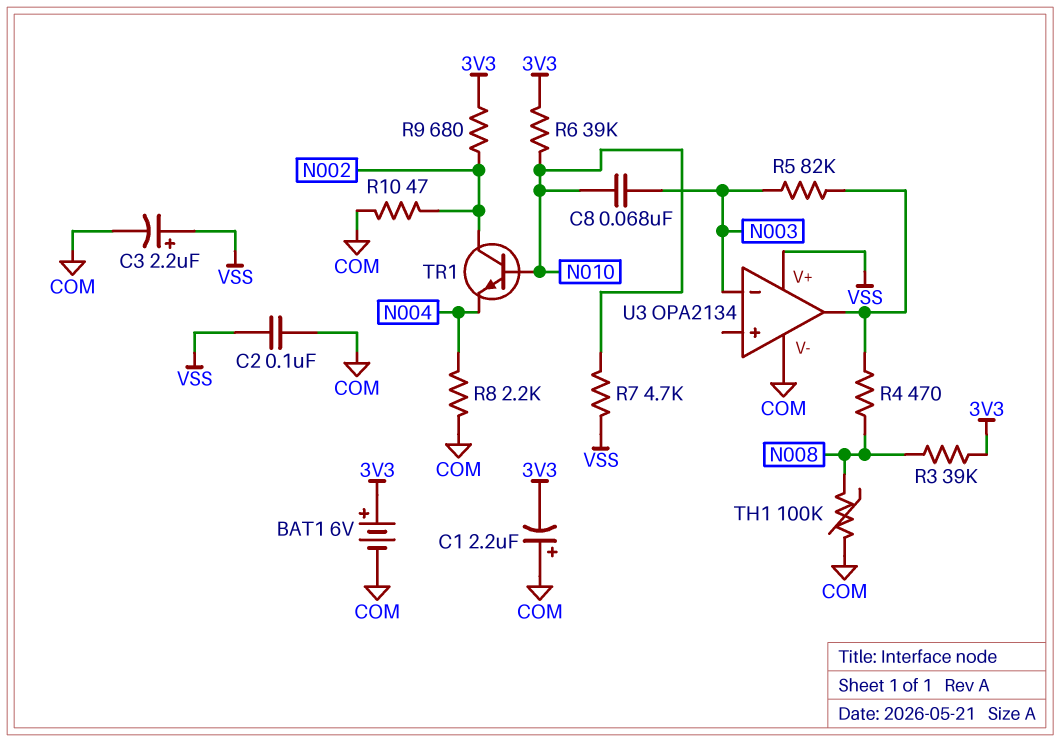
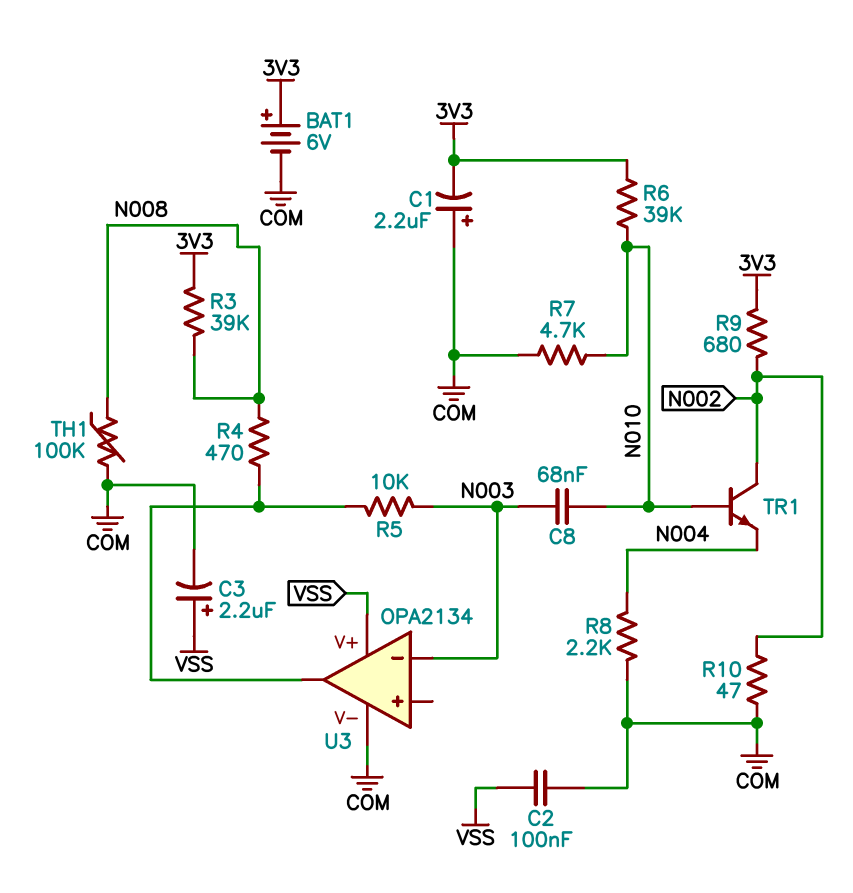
R5: 82k (N003, U3/out) -> 10k (N003, U3/out)
R7: 4.7k (N010, VSS) -> 4.7k (COM, N010)

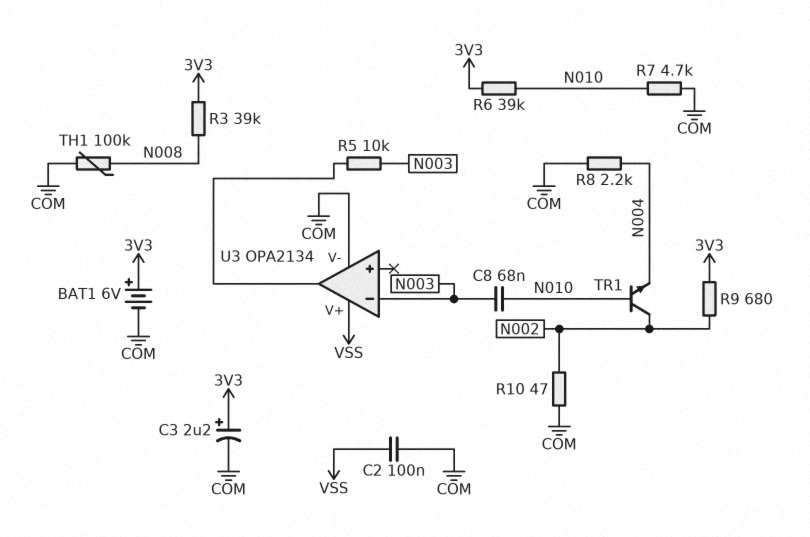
C1: 2.2uF (plus COM, minus 3V3) -> none
C3: 2.2uF (plus VSS, minus COM) -> 2.2uF (plus 3V3, minus COM)
R4: 470 (N008, U3/out) -> none

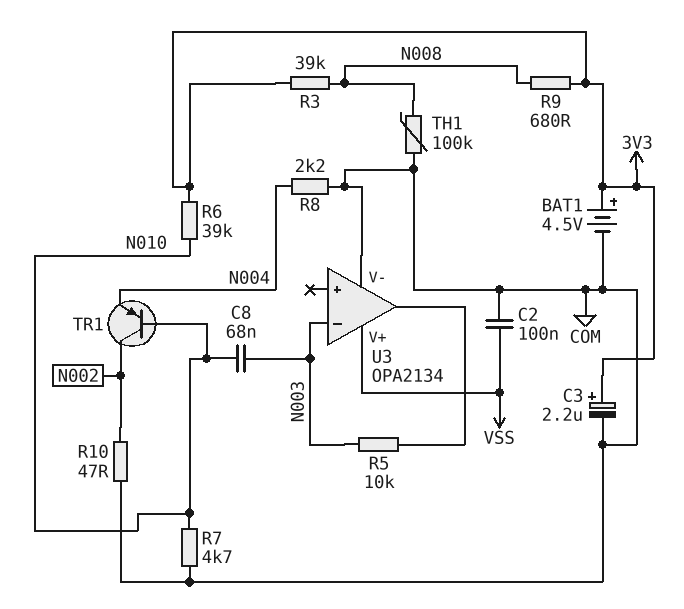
BAT1: 6V (plus 3V3, minus COM) -> 4.5V (plus 3V3, minus COM)
R9: 680 (3V3, N002) -> 680 (3V3, N008)
TR1: NPN (B N010, C N002, E N004) -> PNP (B N010, C N002, E N004)

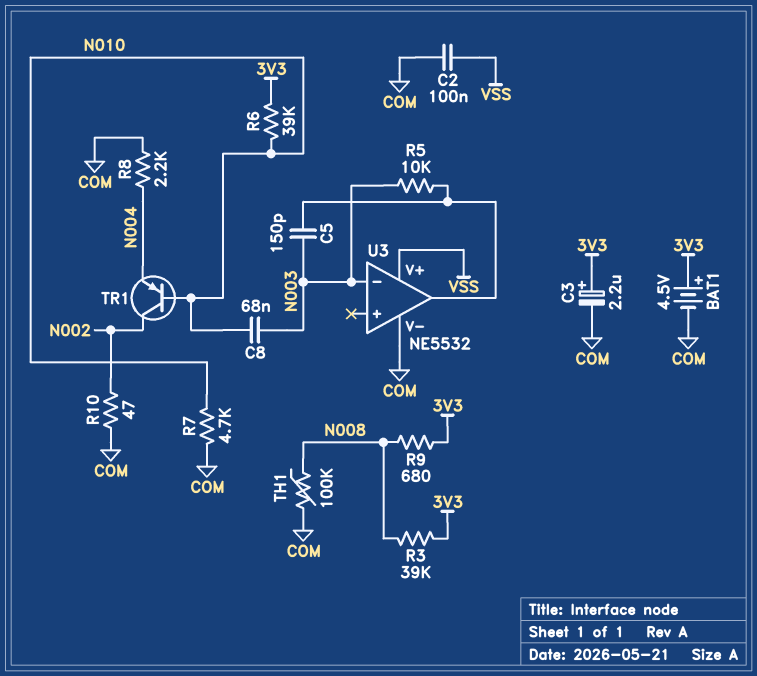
C5: none -> 150pF (N003, U3/out)
U3: OPA2134 -> NE5532

